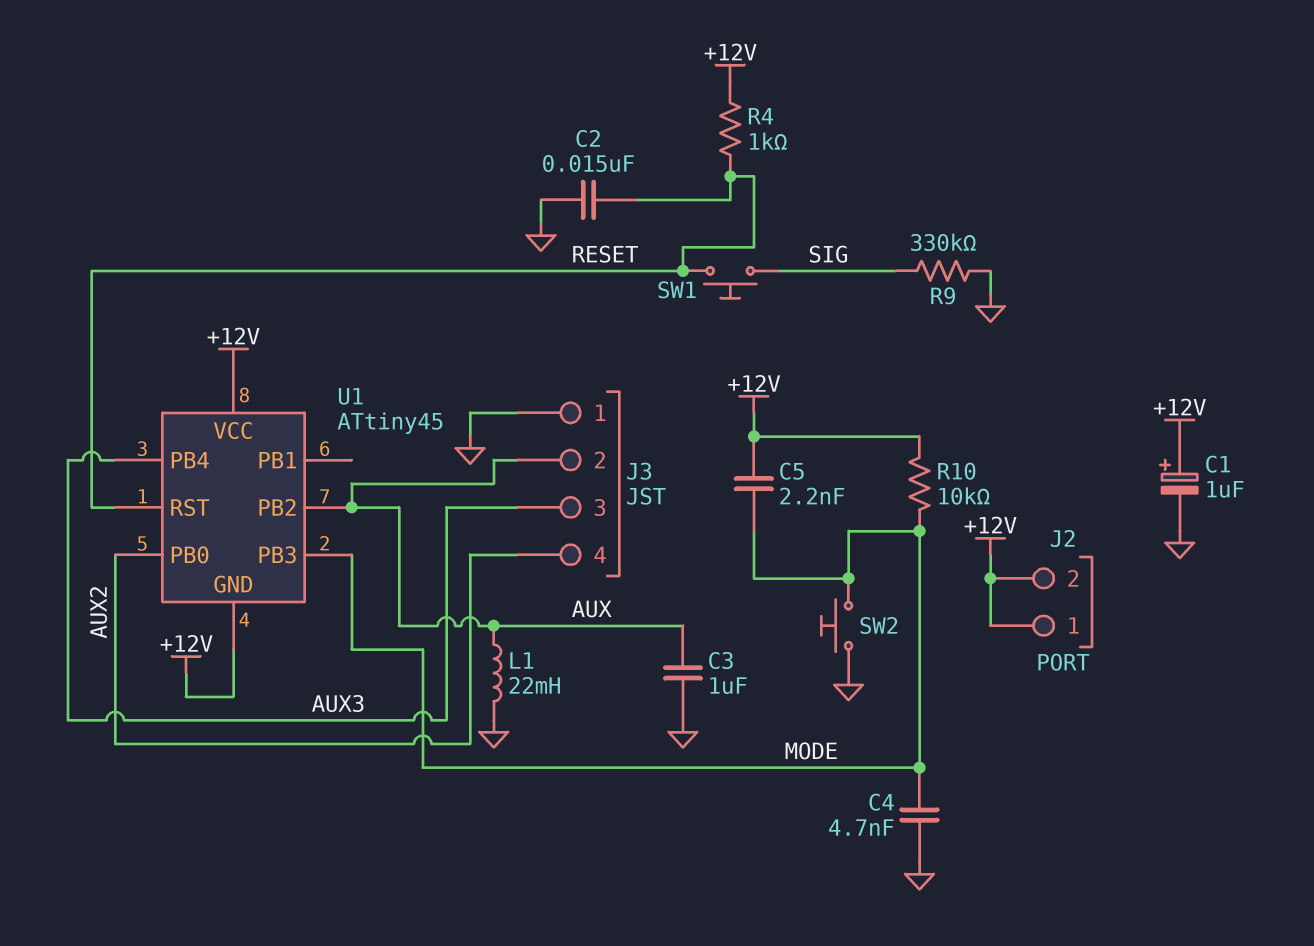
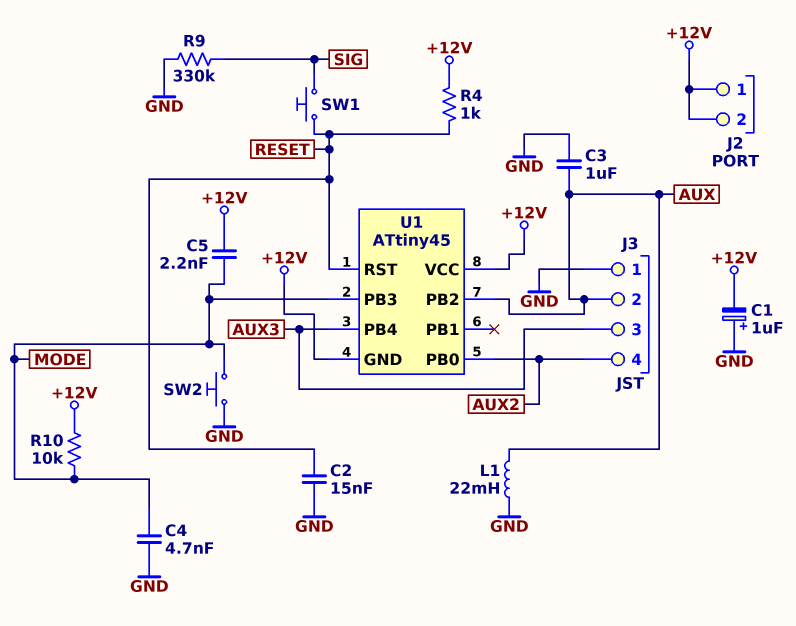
C1: 1uF (plus +12V, minus GND) -> 1uF (plus GND, minus +12V)

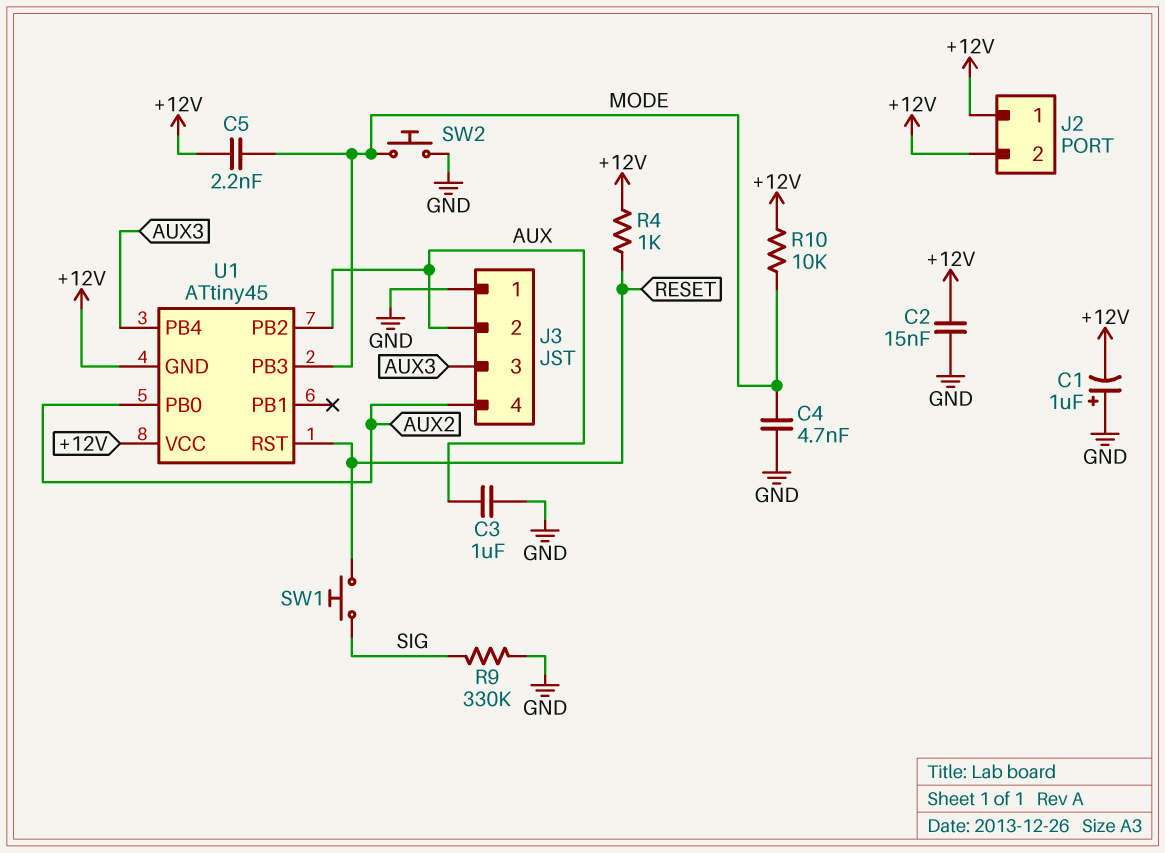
C2: 15nF (GND, RESET) -> 15nF (+12V, GND)
L1: 22mH (AUX, GND) -> none

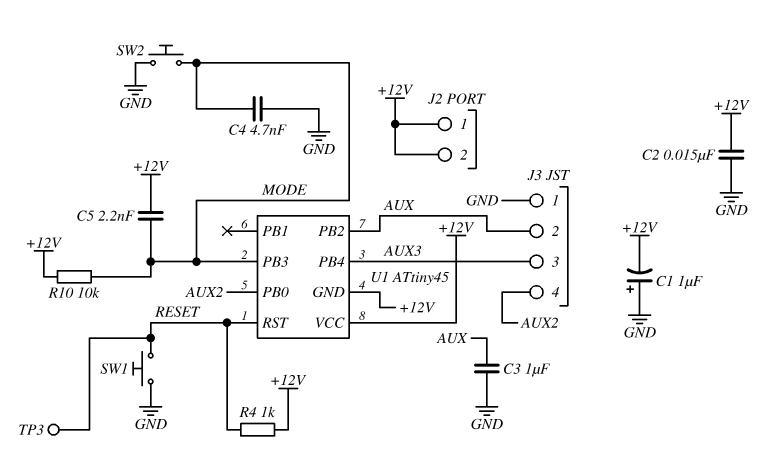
R9: 330k (GND, SIG) -> none
SW1: button (RESET, SIG) -> button (GND, RESET)
TP3: none -> test point (RESET)

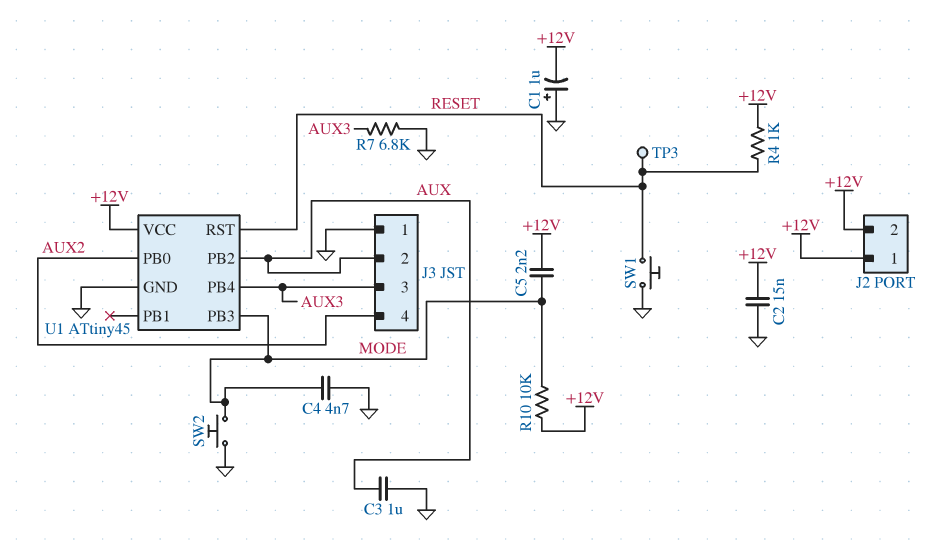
R7: none -> 6.8k (AUX3, GND)
U1 pin GND: +12V -> GND

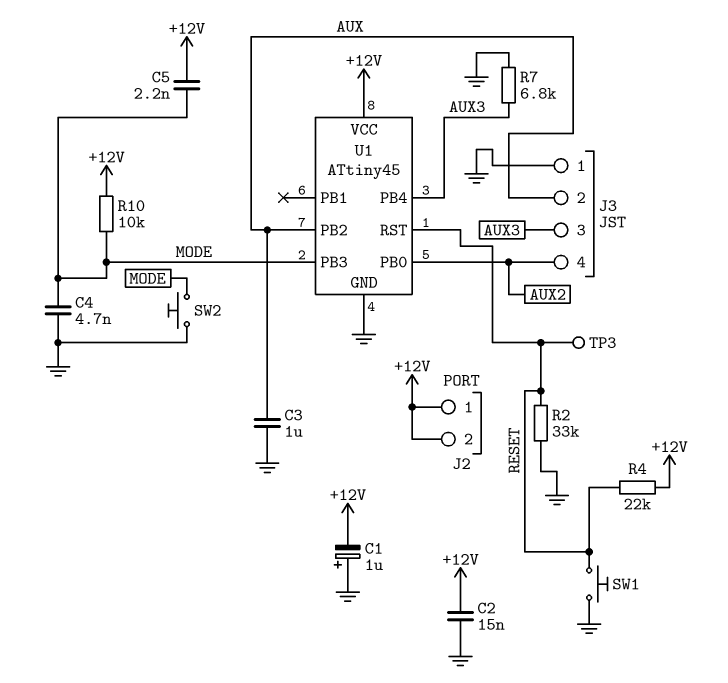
R2: none -> 33k (GND, RESET)
R4: 1k (+12V, RESET) -> 22k (+12V, RESET)

